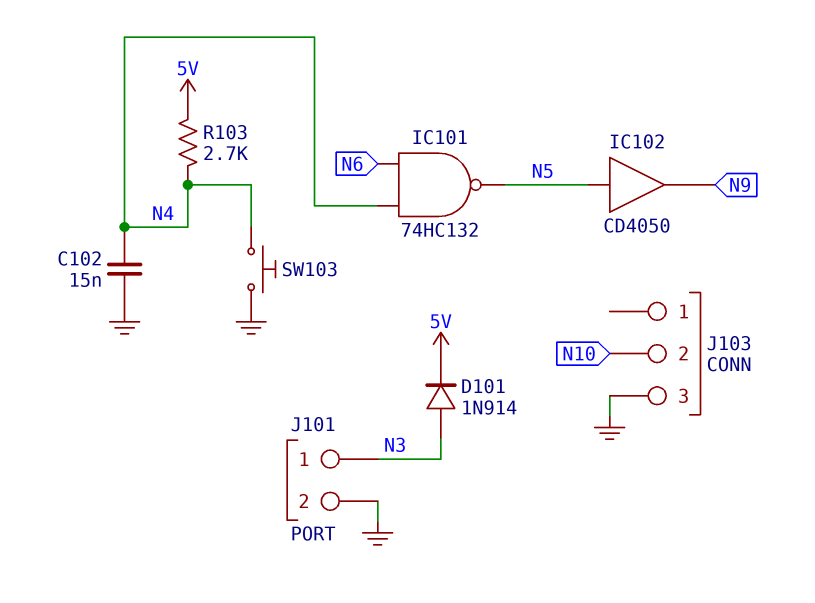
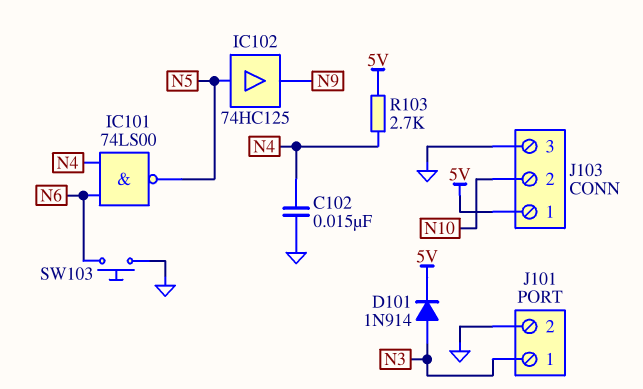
IC101: NAND 74HC132 (in N4, in N6, out N5) -> NAND 74LS00 (in N4, in N6, out N5)
IC102: buffer CD4050 (in N5, out N9) -> buffer 74HC125 (in N5, out N9)
J103 pin 1: none -> 5V
SW103: button (GND, N4) -> button (GND, N6)

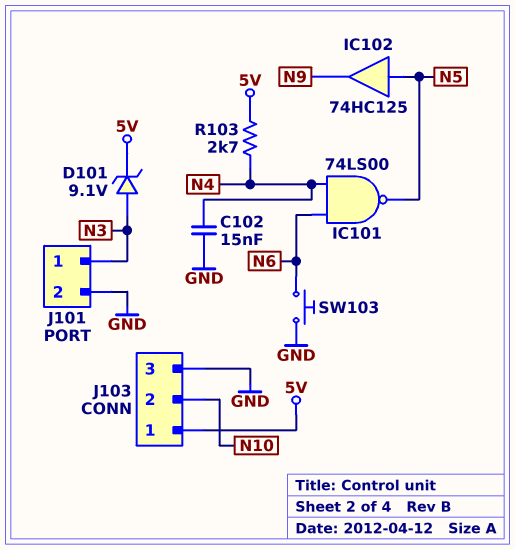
D101: diode 1N914 (A N3, K 5V) -> zener 9.1V (A N3, K 5V)

